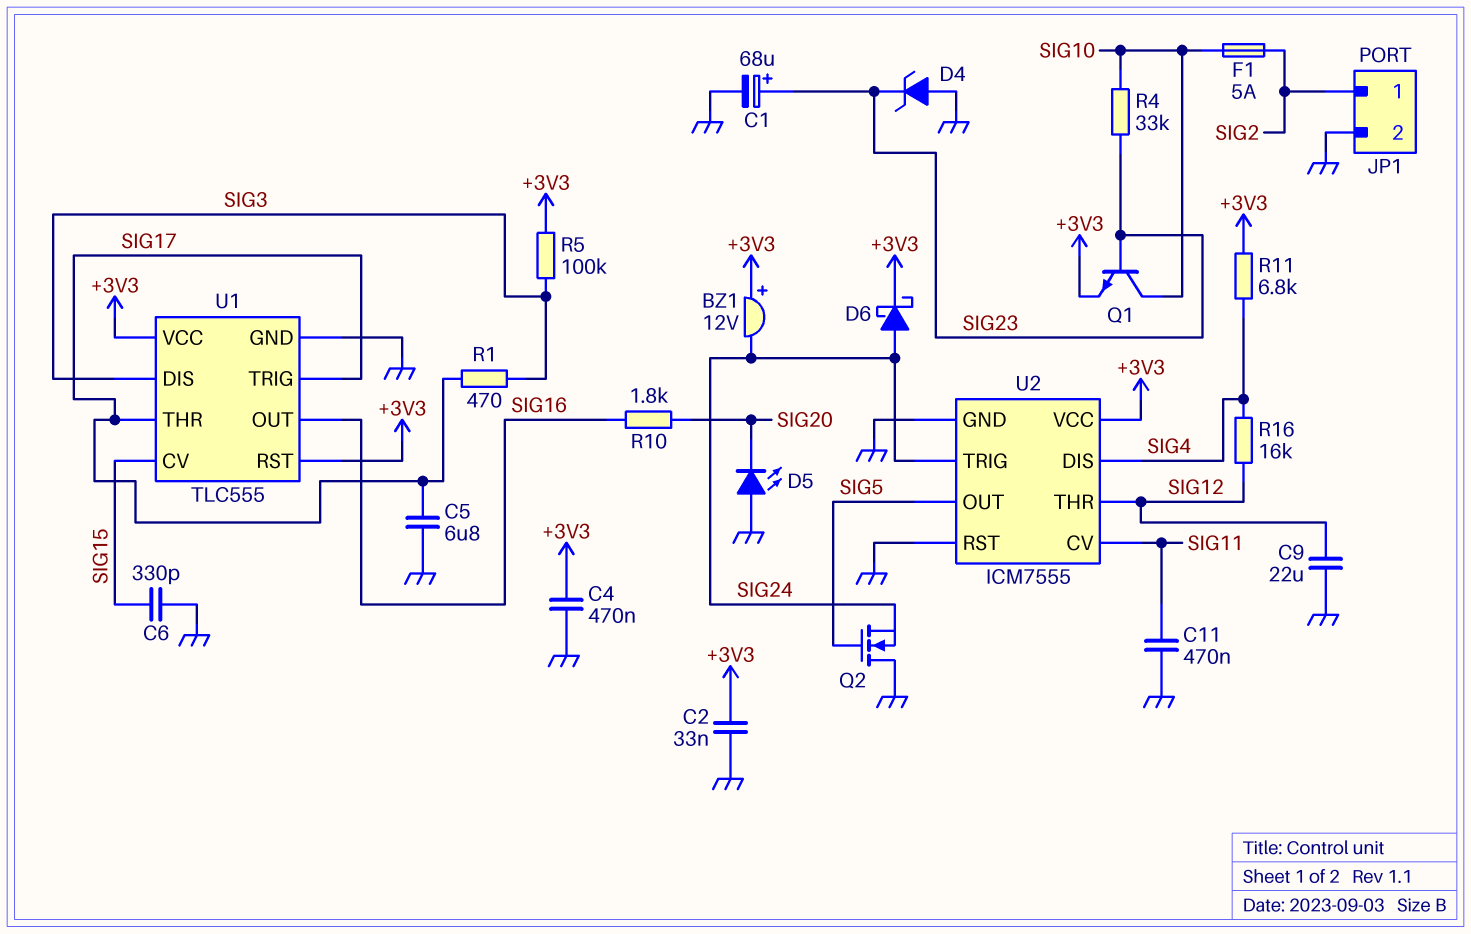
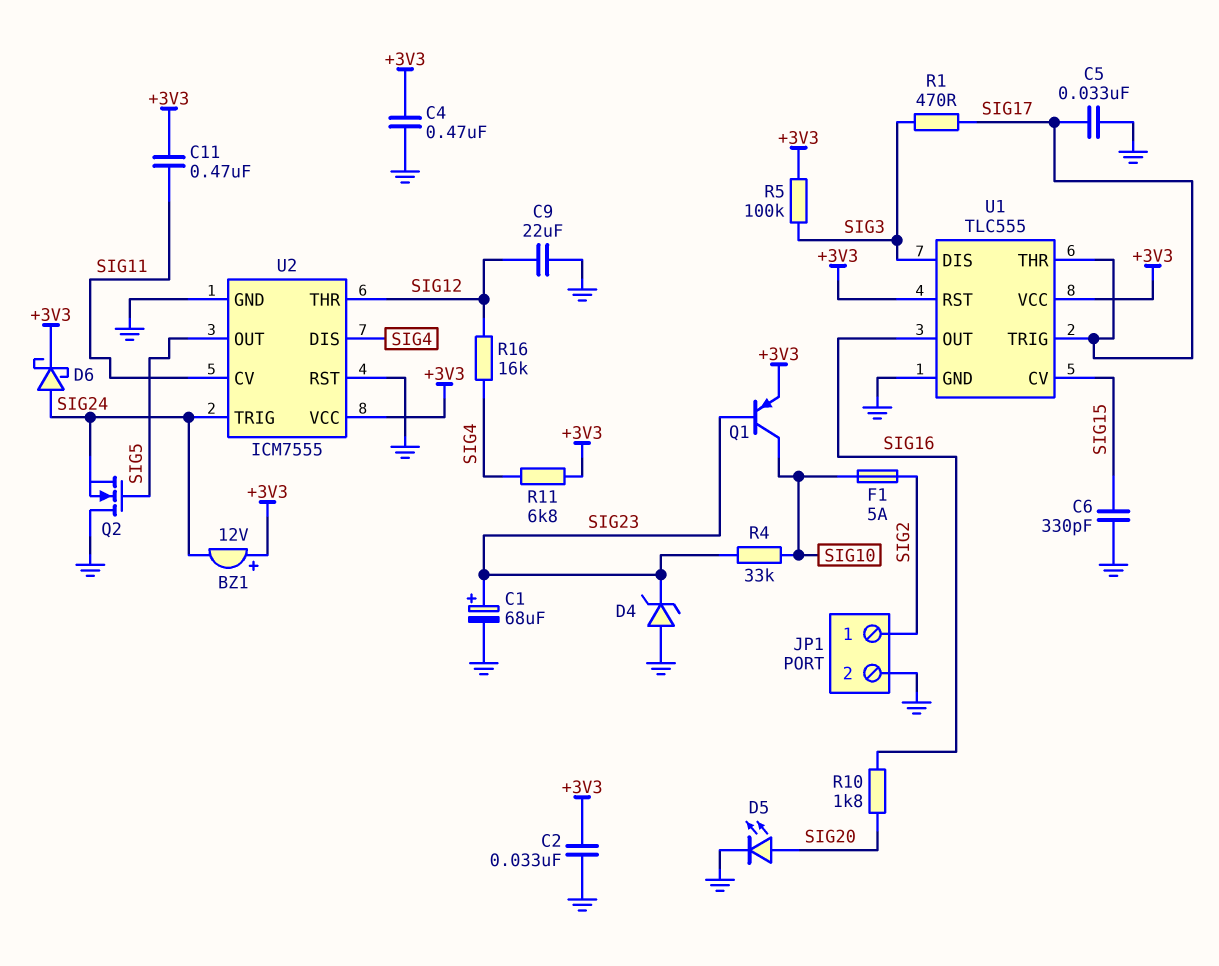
C5: 6.8uF (GND, SIG17) -> 33nF (GND, SIG17)
C11: 470nF (GND, SIG11) -> 470nF (+3V3, SIG11)
D5: LED (A GND, K SIG20) -> LED (A SIG20, K GND)
Q1: NPN (B SIG23, C SIG10, E +3V3) -> PNP (B SIG23, C SIG10, E +3V3)

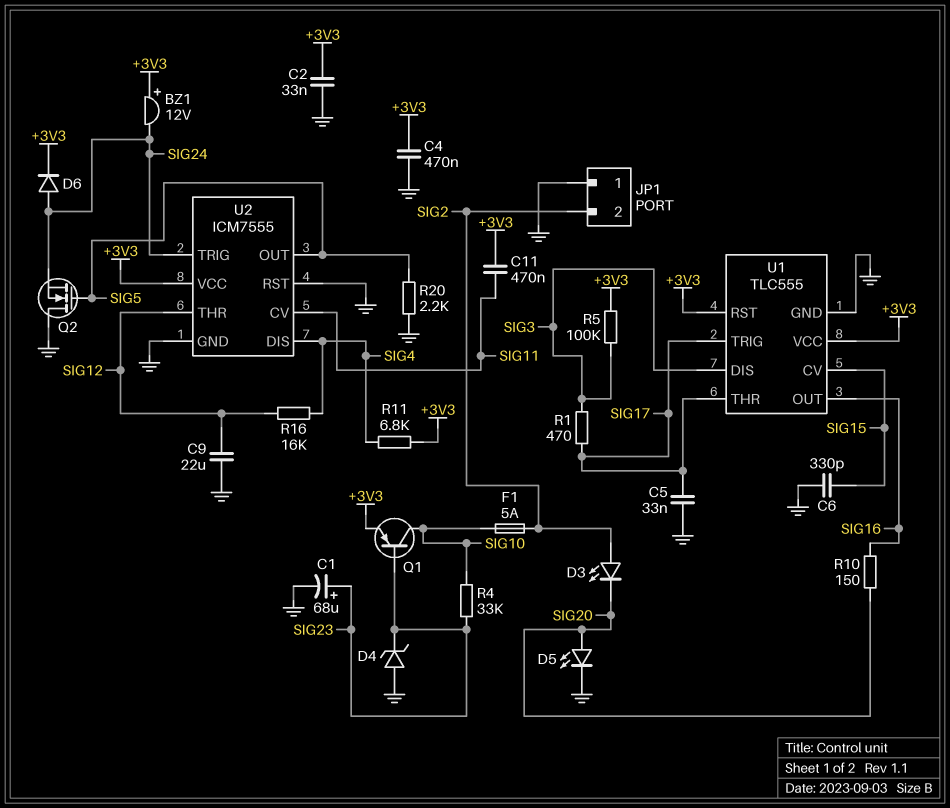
D3: none -> LED (A SIG2, K SIG20)
D6: schottky (A SIG24, K +3V3) -> diode (A SIG24, K +3V3)
JP1 pin 1: SIG2 -> GND
JP1 pin 2: GND -> SIG2
R10: 1.8k (SIG16, SIG20) -> 150 (SIG16, SIG20)
R20: none -> 2.2k (GND, SIG5)

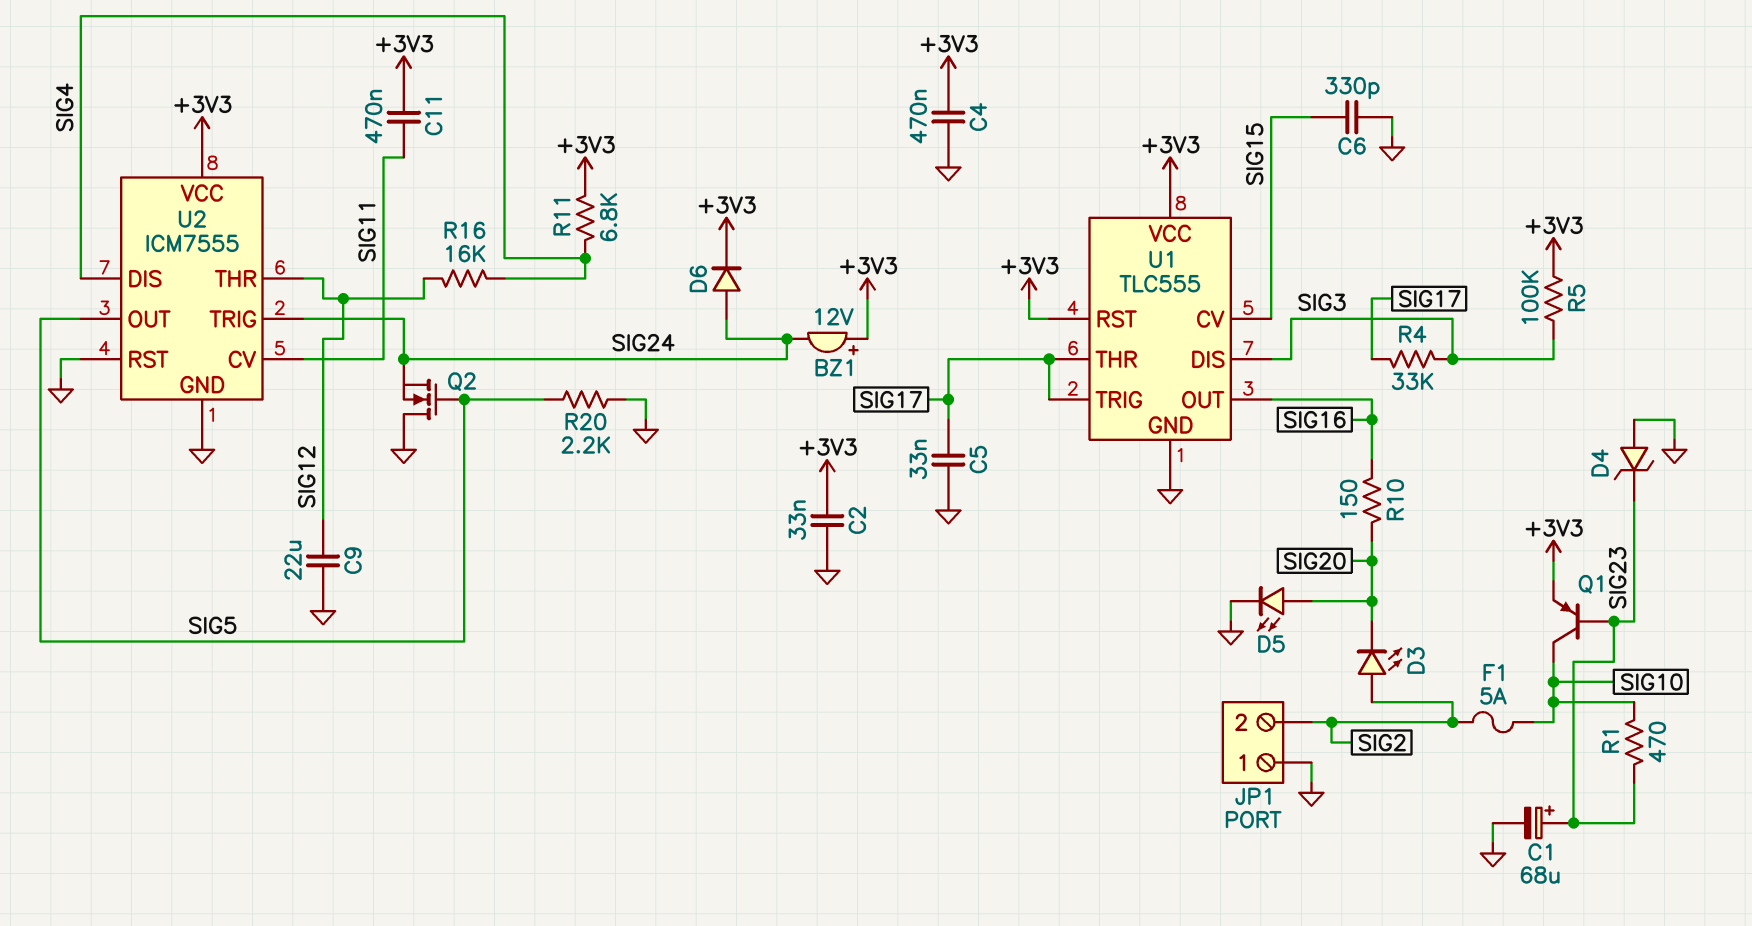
R1: 470 (SIG3, SIG17) -> 470 (SIG10, SIG23)
R4: 33k (SIG10, SIG23) -> 33k (SIG3, SIG17)

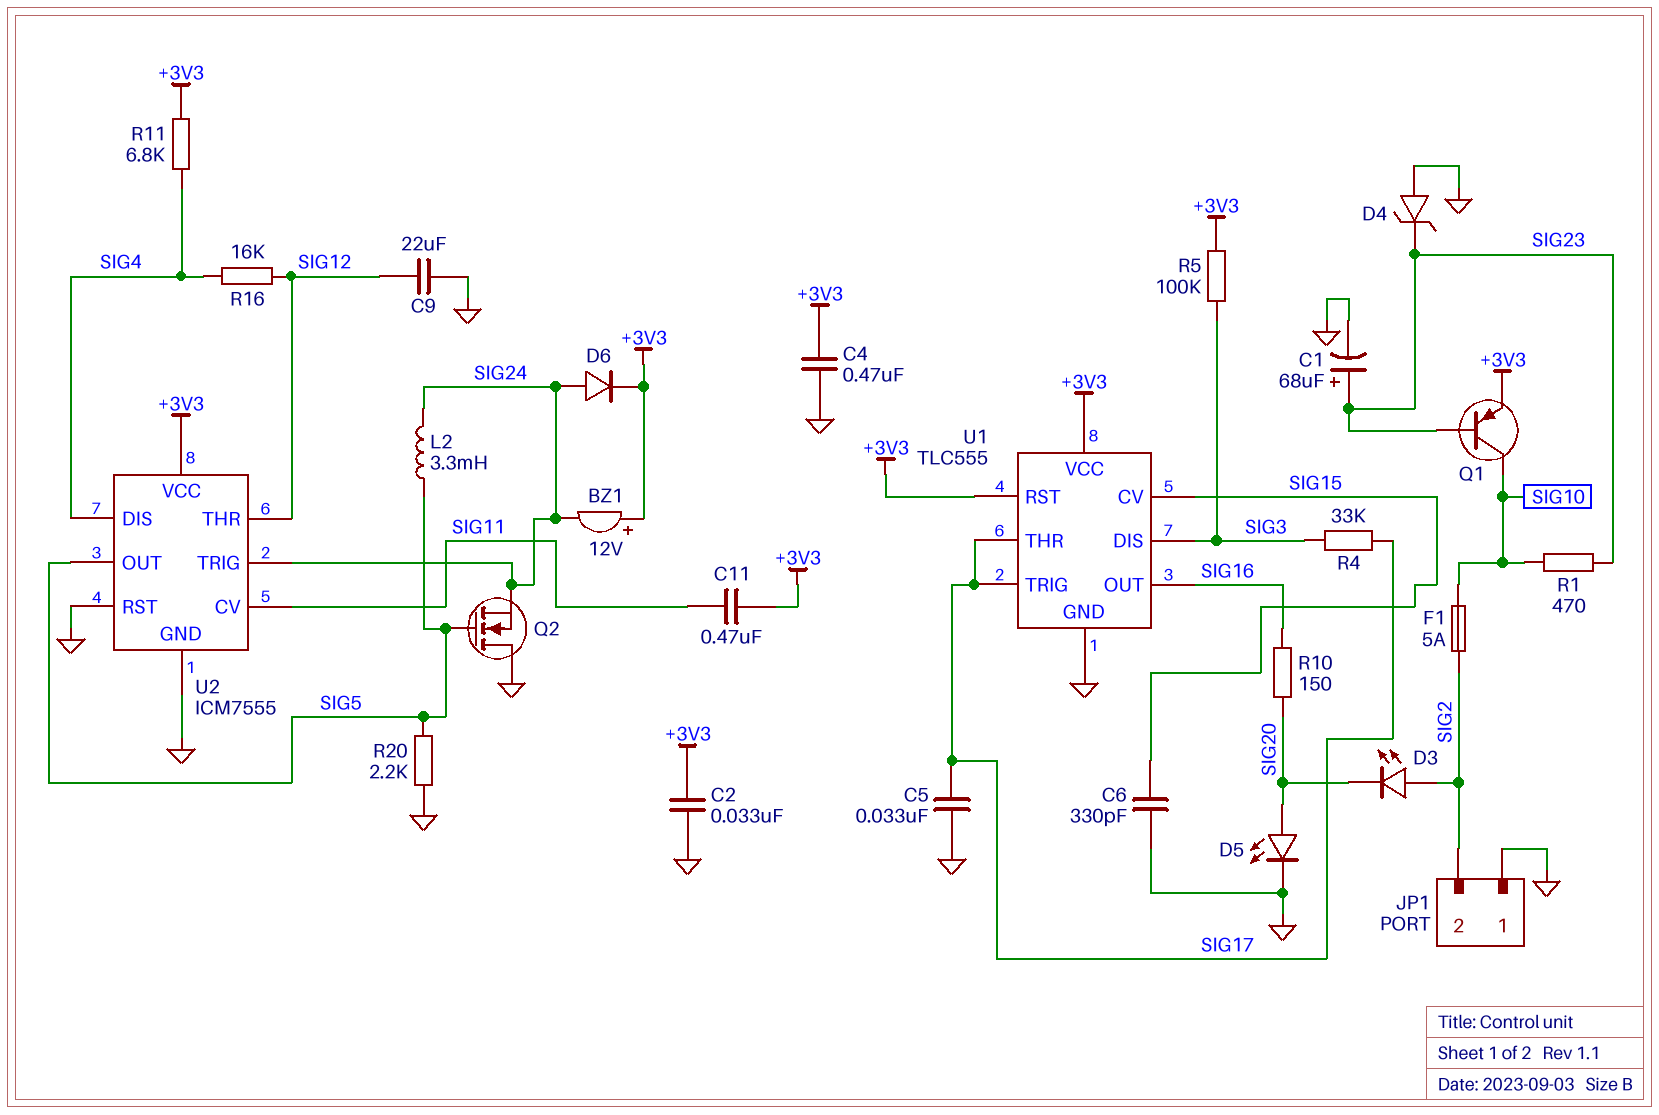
L2: none -> 3.3mH (SIG5, SIG24)

